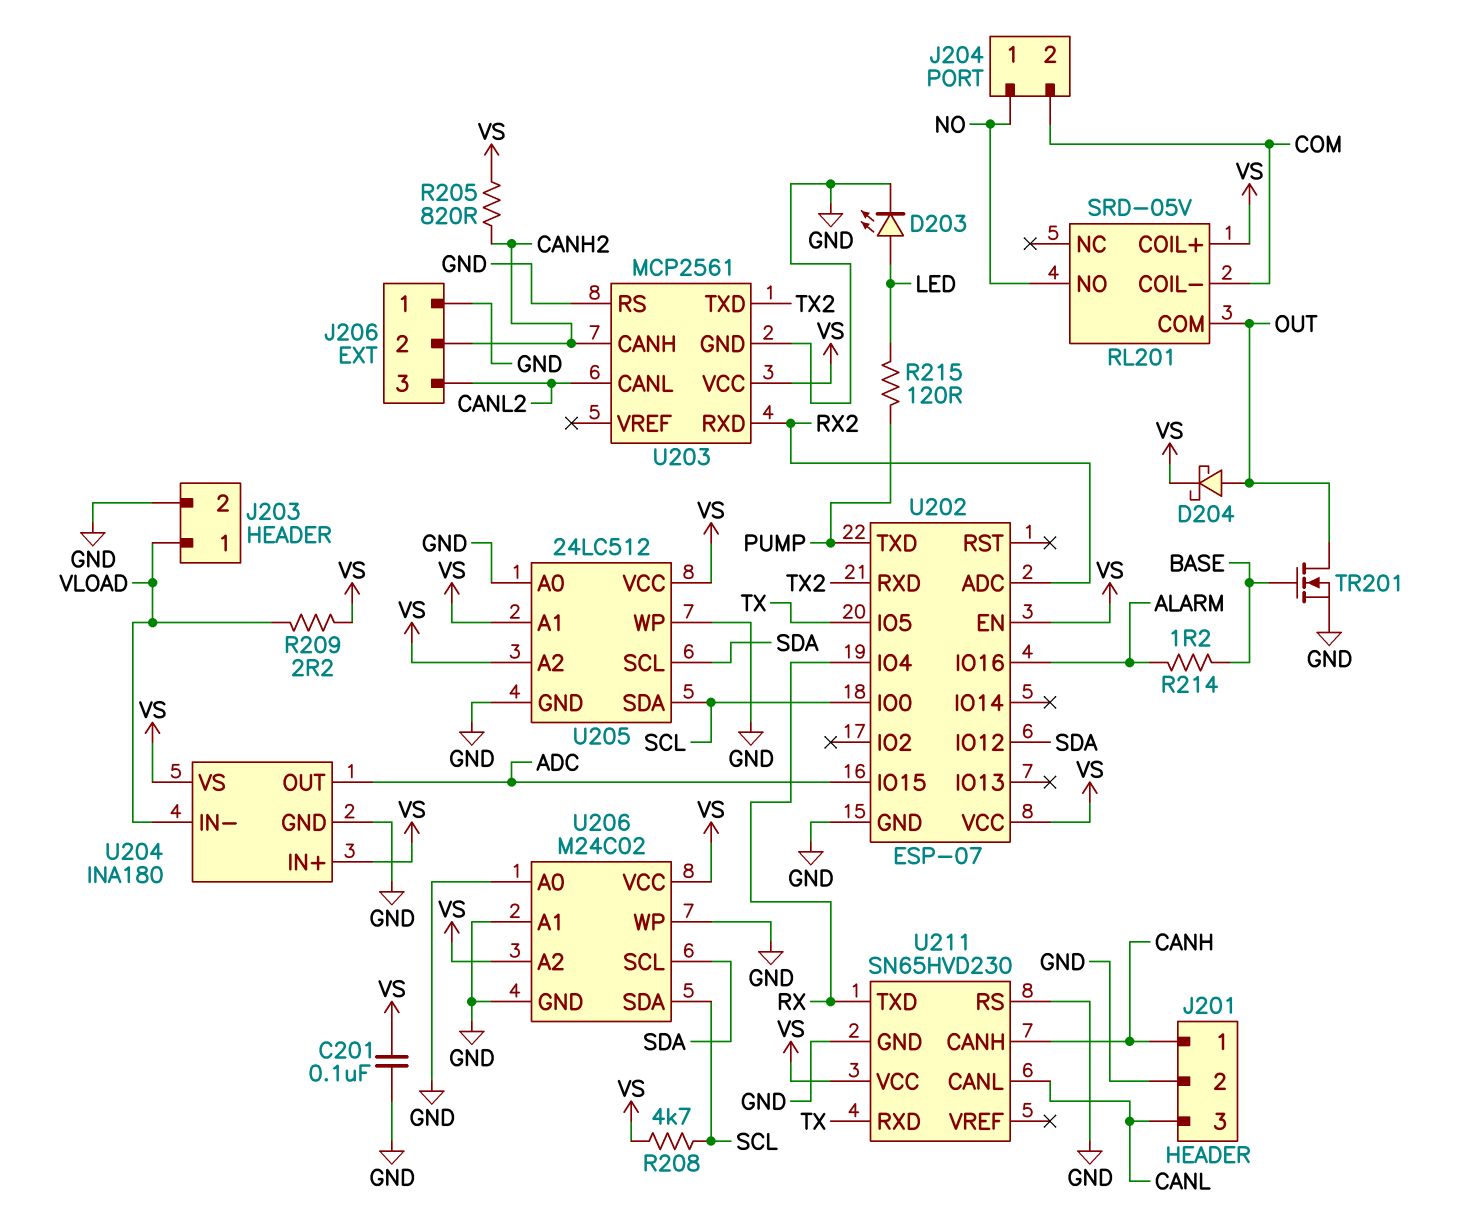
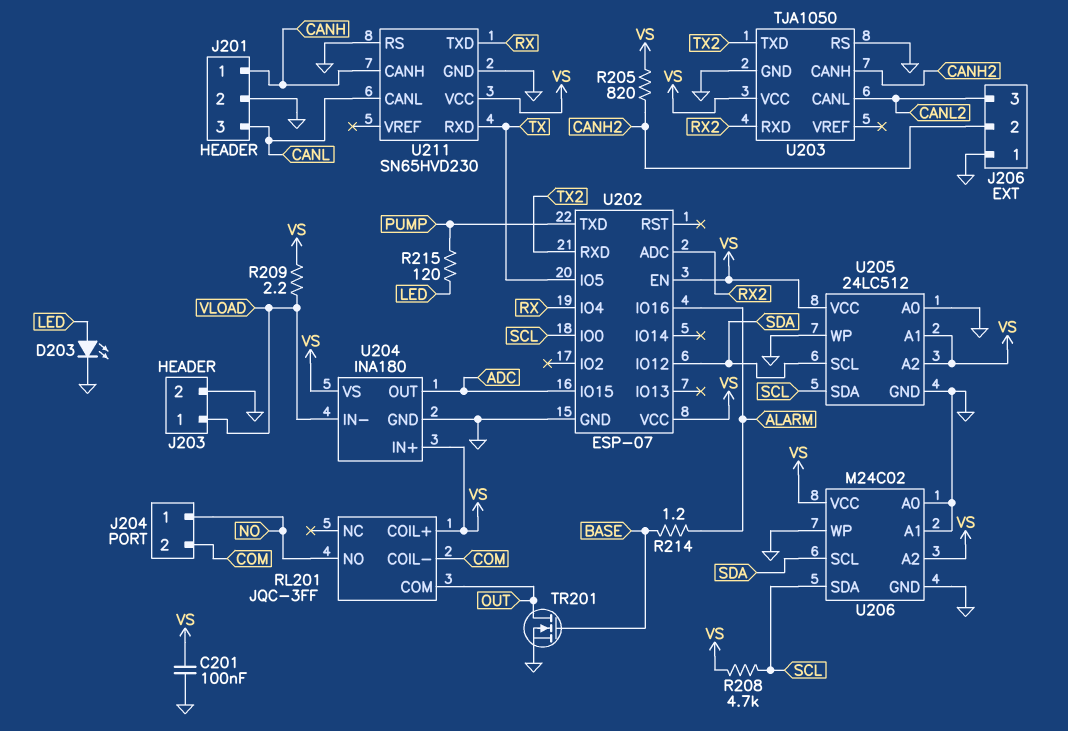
D204: schottky (A OUT, K VS) -> none
RL201: SRD-05V -> JQC-3FF
U203: MCP2561 -> TJA1050

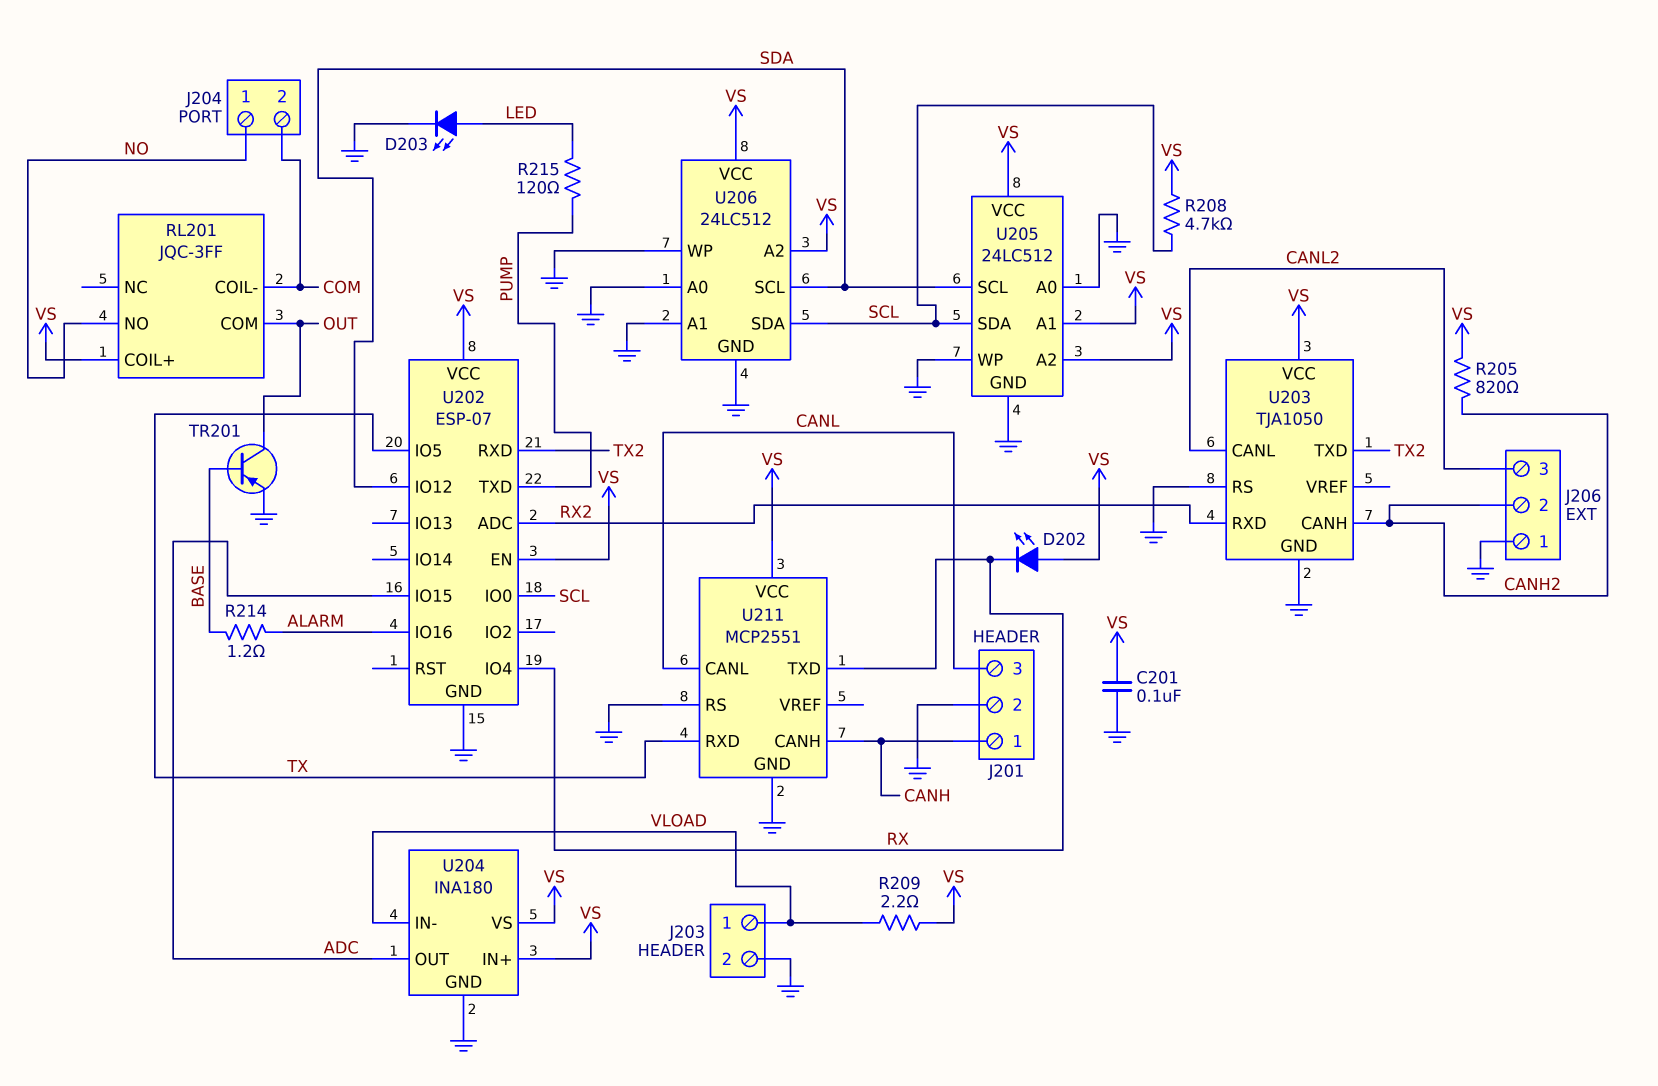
D202: none -> LED (A VS, K RX)
TR201: NMOS (G BASE, D OUT, S GND) -> PNP (B BASE, C OUT, E GND)
U206: M24C02 -> 24LC512
U211: SN65HVD230 -> MCP2551

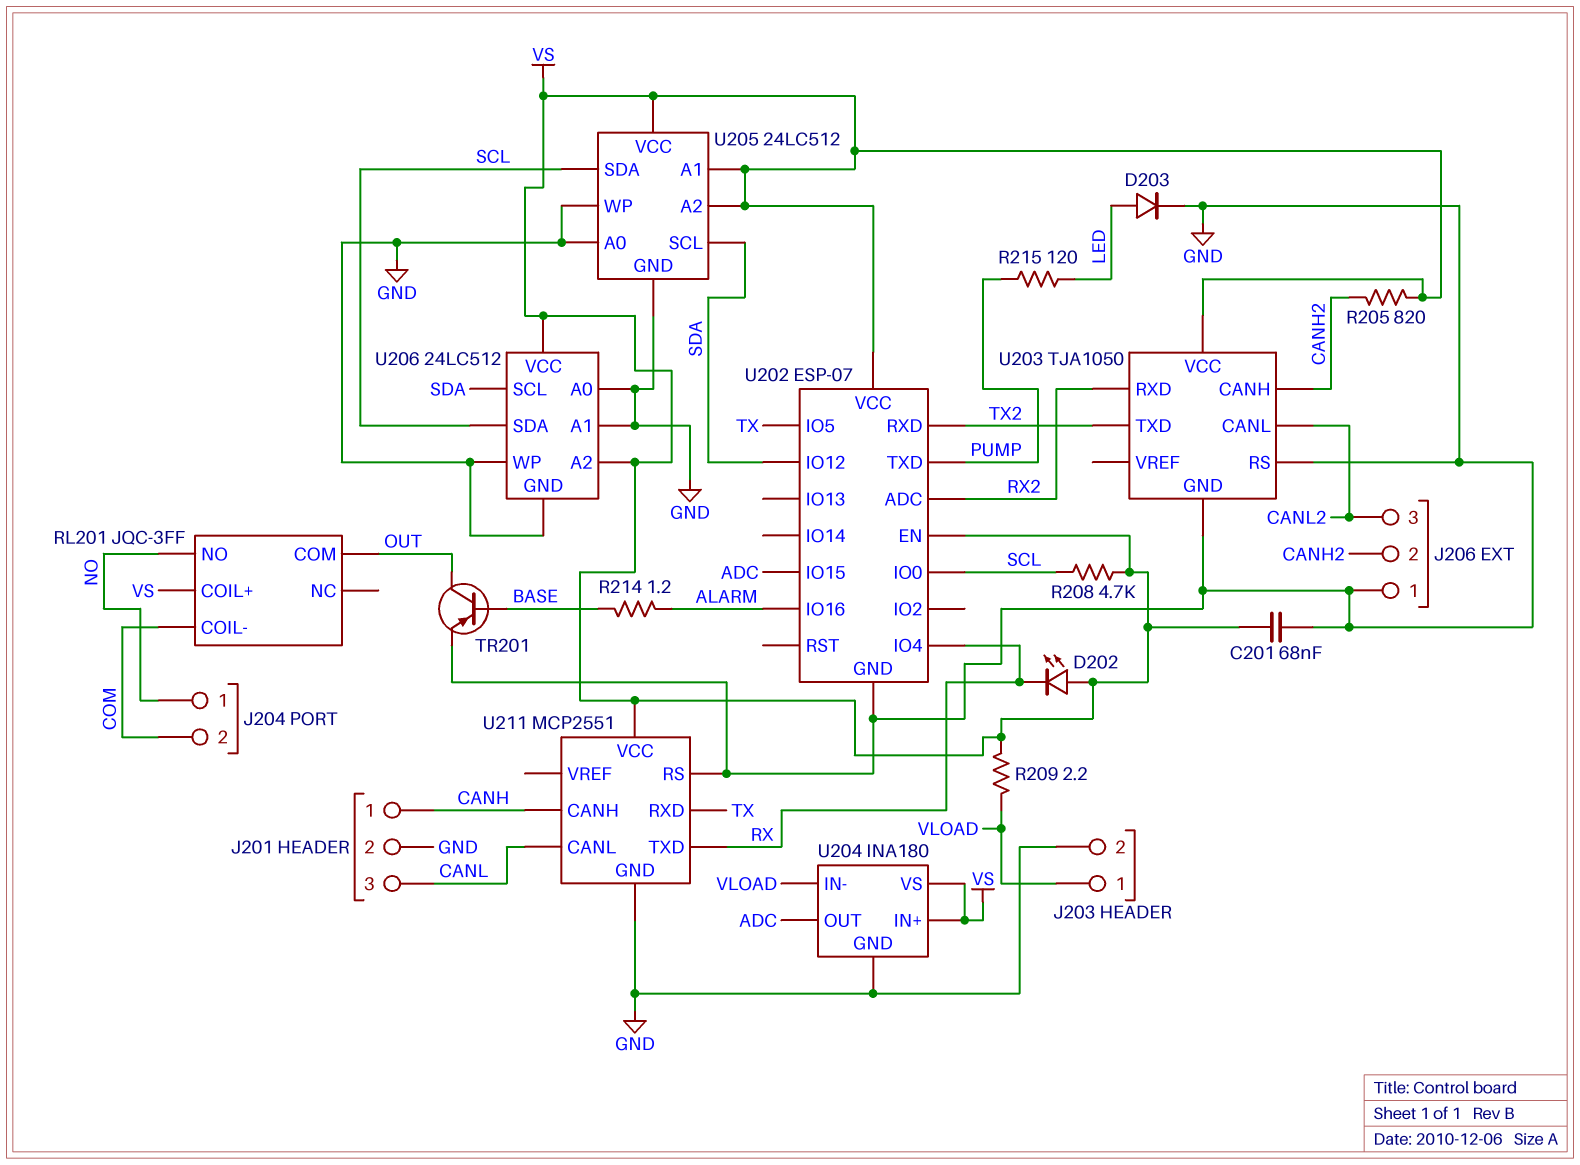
C201: 100nF (GND, VS) -> 68nF (GND, VS)
D203: LED (A LED, K GND) -> diode (A LED, K GND)

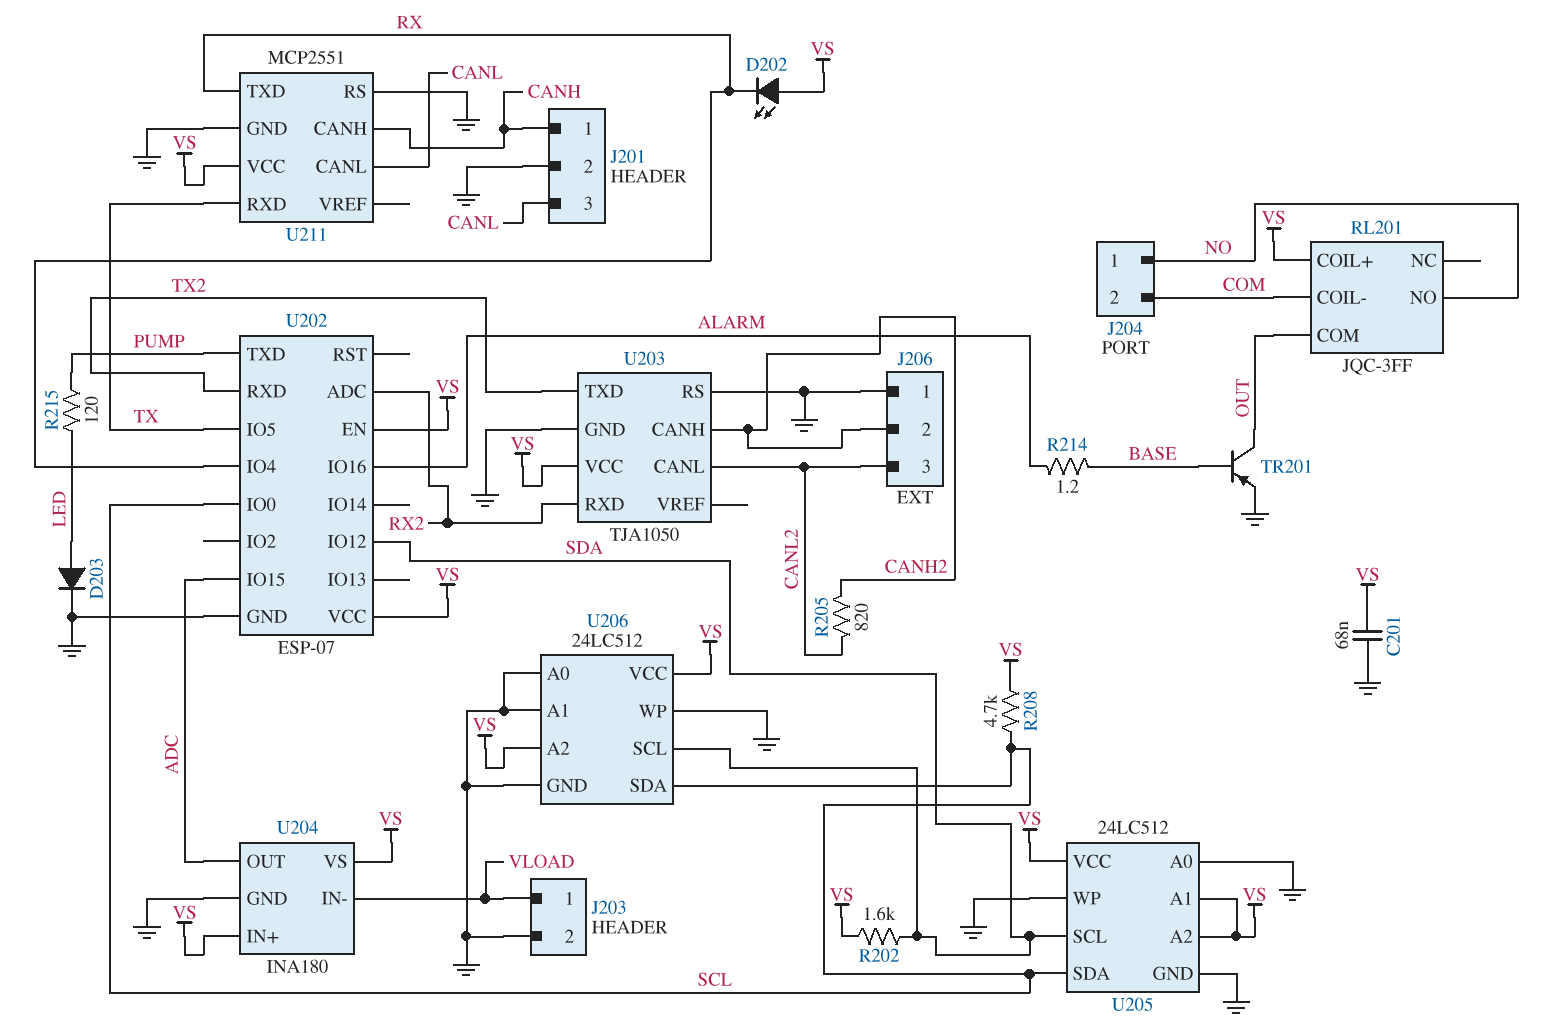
R202: none -> 1.6k (SDA, VS)
R205: 820 (CANH2, VS) -> 820 (CANH2, CANL2)
R209: 2.2 (VLOAD, VS) -> none

